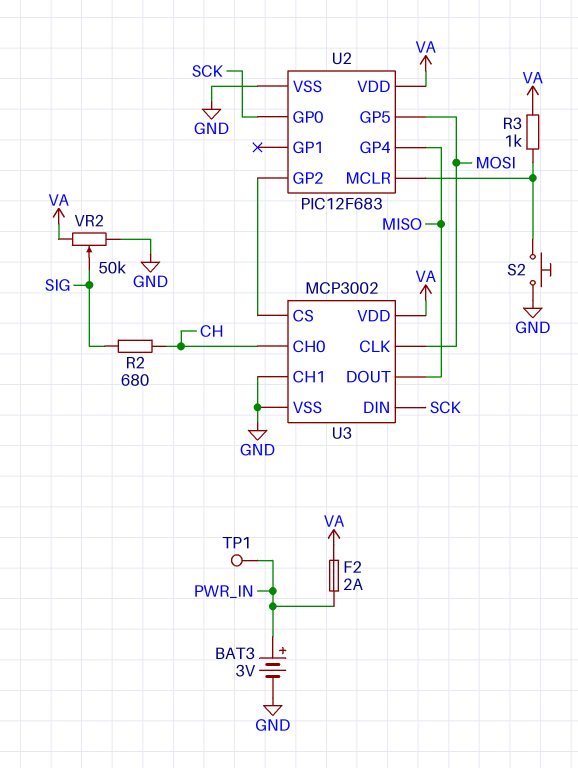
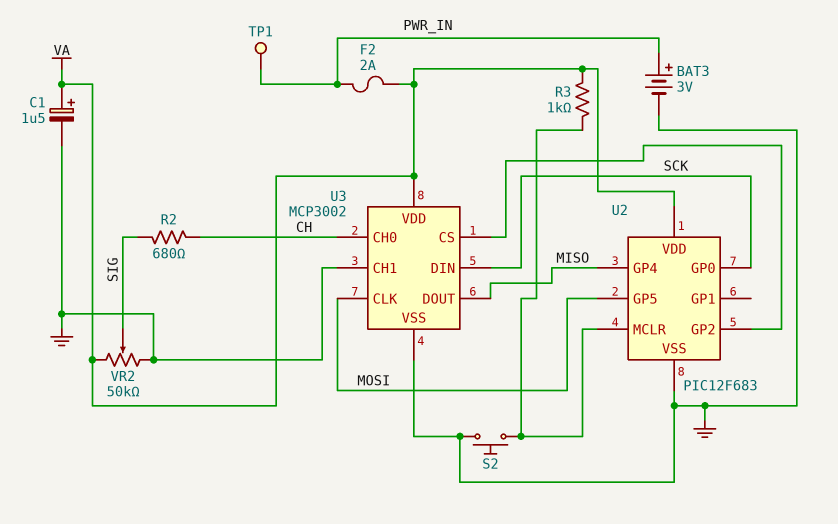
C1: none -> 1.5uF (plus VA, minus GND)

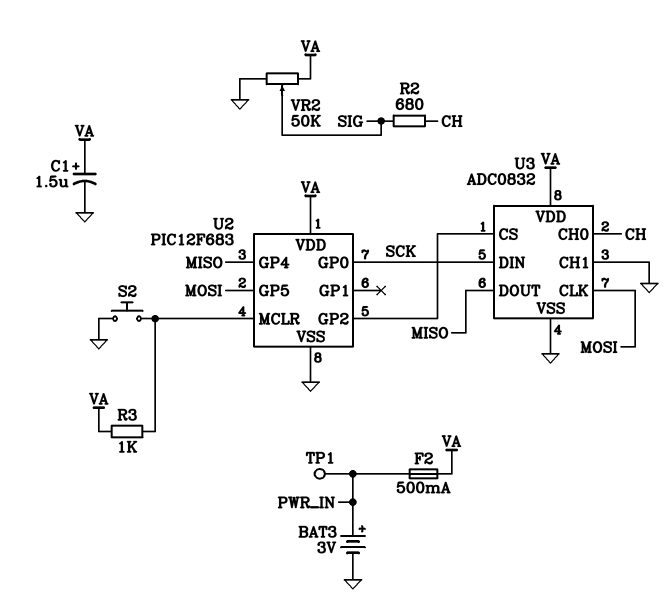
F2: 2A (PWR_IN, VA) -> 500mA (PWR_IN, VA)
U3: MCP3002 -> ADC0832

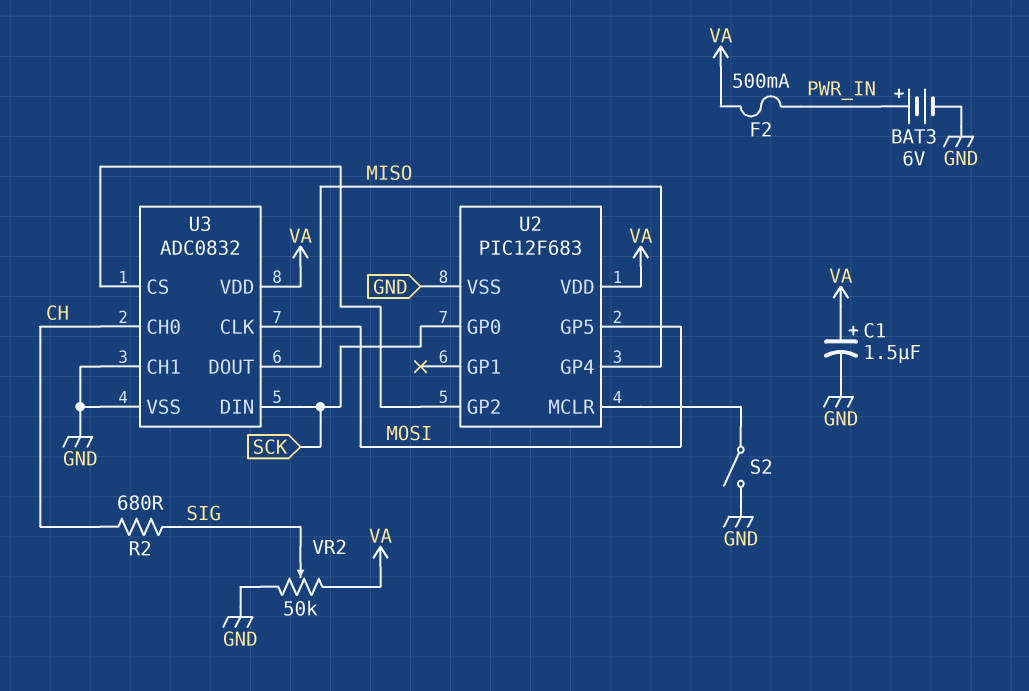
BAT3: 3V (plus PWR_IN, minus GND) -> 6V (plus PWR_IN, minus GND)
R3: 1k (U2/MCLR, VA) -> none
S2: button (GND, U2/MCLR) -> switch (GND, U2/MCLR)
TP1: test point (PWR_IN) -> none

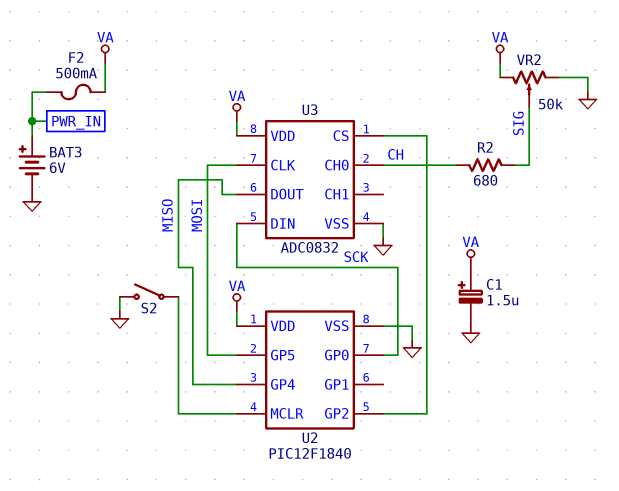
U2: PIC12F683 -> PIC12F1840
U3 pin CH1: GND -> none

